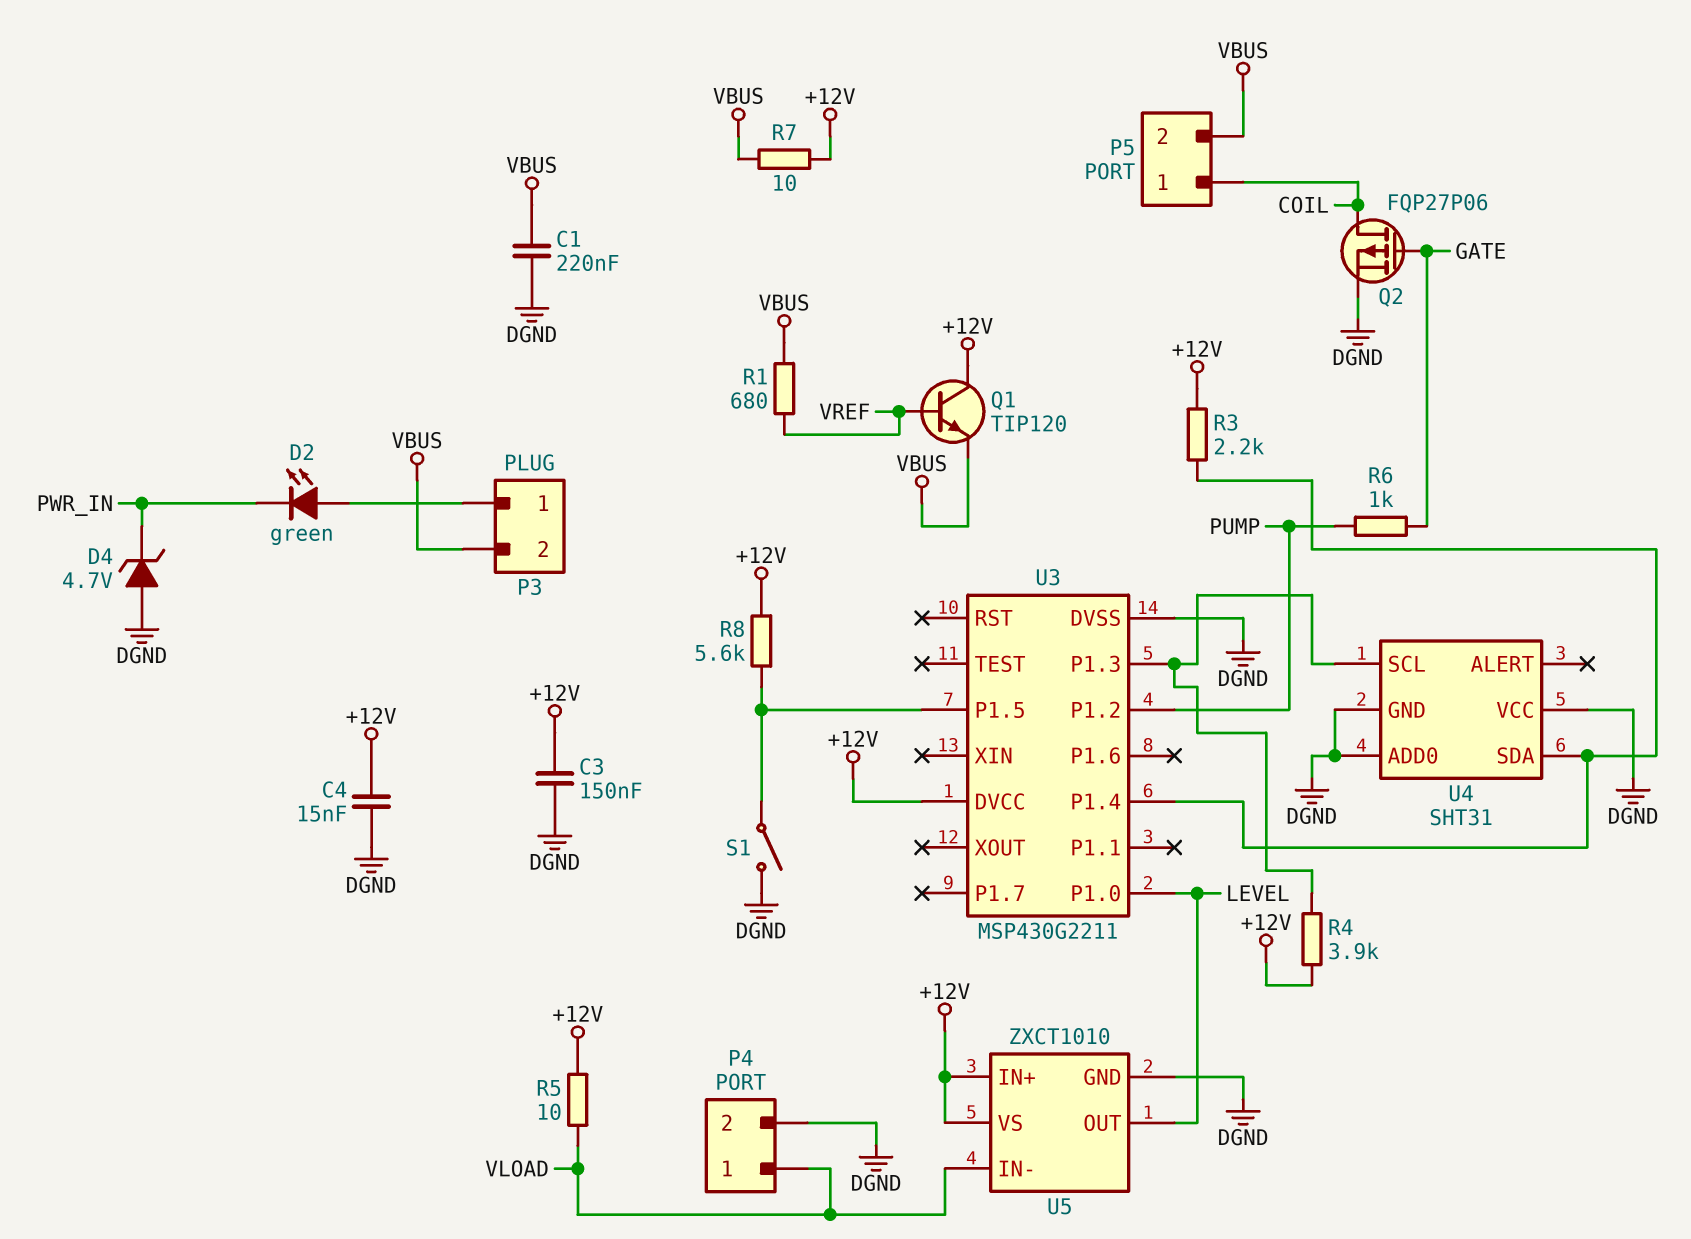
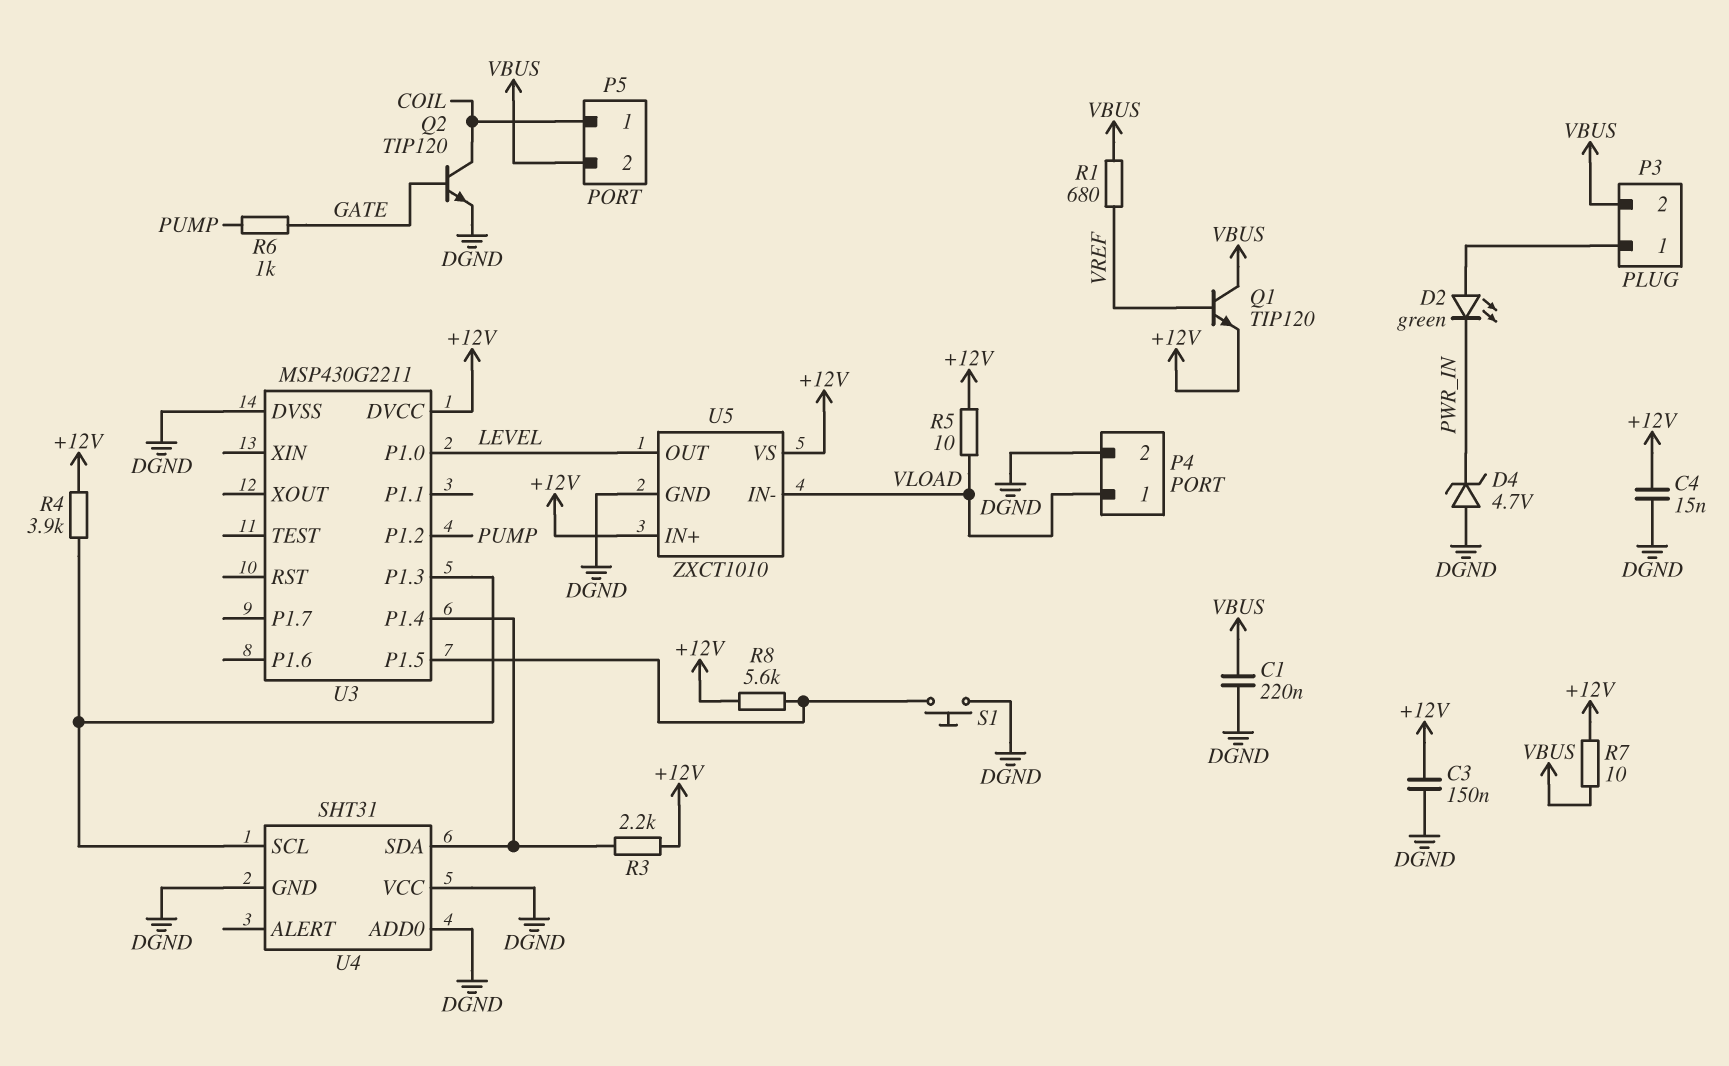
Q1: NPN TIP120 (B VREF, C +12V, E VBUS) -> NPN TIP120 (B VREF, C VBUS, E +12V)
Q2: PMOS FQP27P06 (G GATE, D COIL, S DGND) -> NPN TIP120 (B GATE, C COIL, E DGND)
S1: switch (DGND, U3/P1.5) -> button (DGND, U3/P1.5)

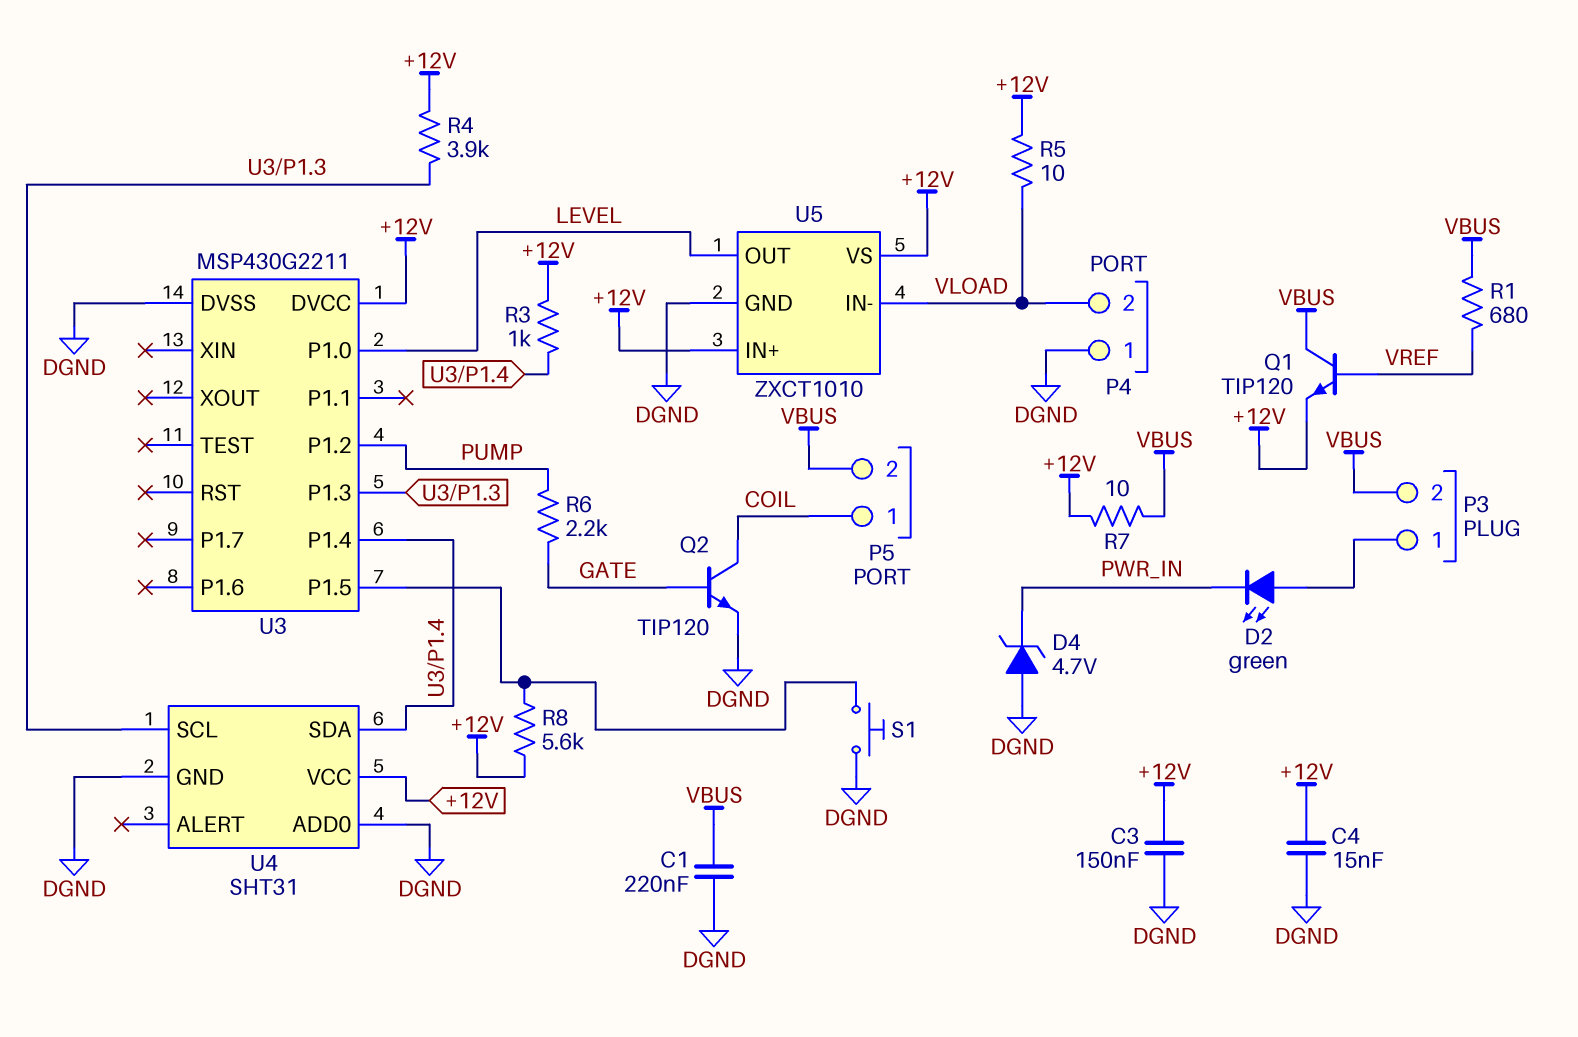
P4 pin 1: VLOAD -> DGND
P4 pin 2: DGND -> VLOAD
R3: 2.2k (+12V, U3/P1.4) -> 1k (+12V, U3/P1.4)
R6: 1k (GATE, PUMP) -> 2.2k (GATE, PUMP)
U4 pin VCC: DGND -> +12V

